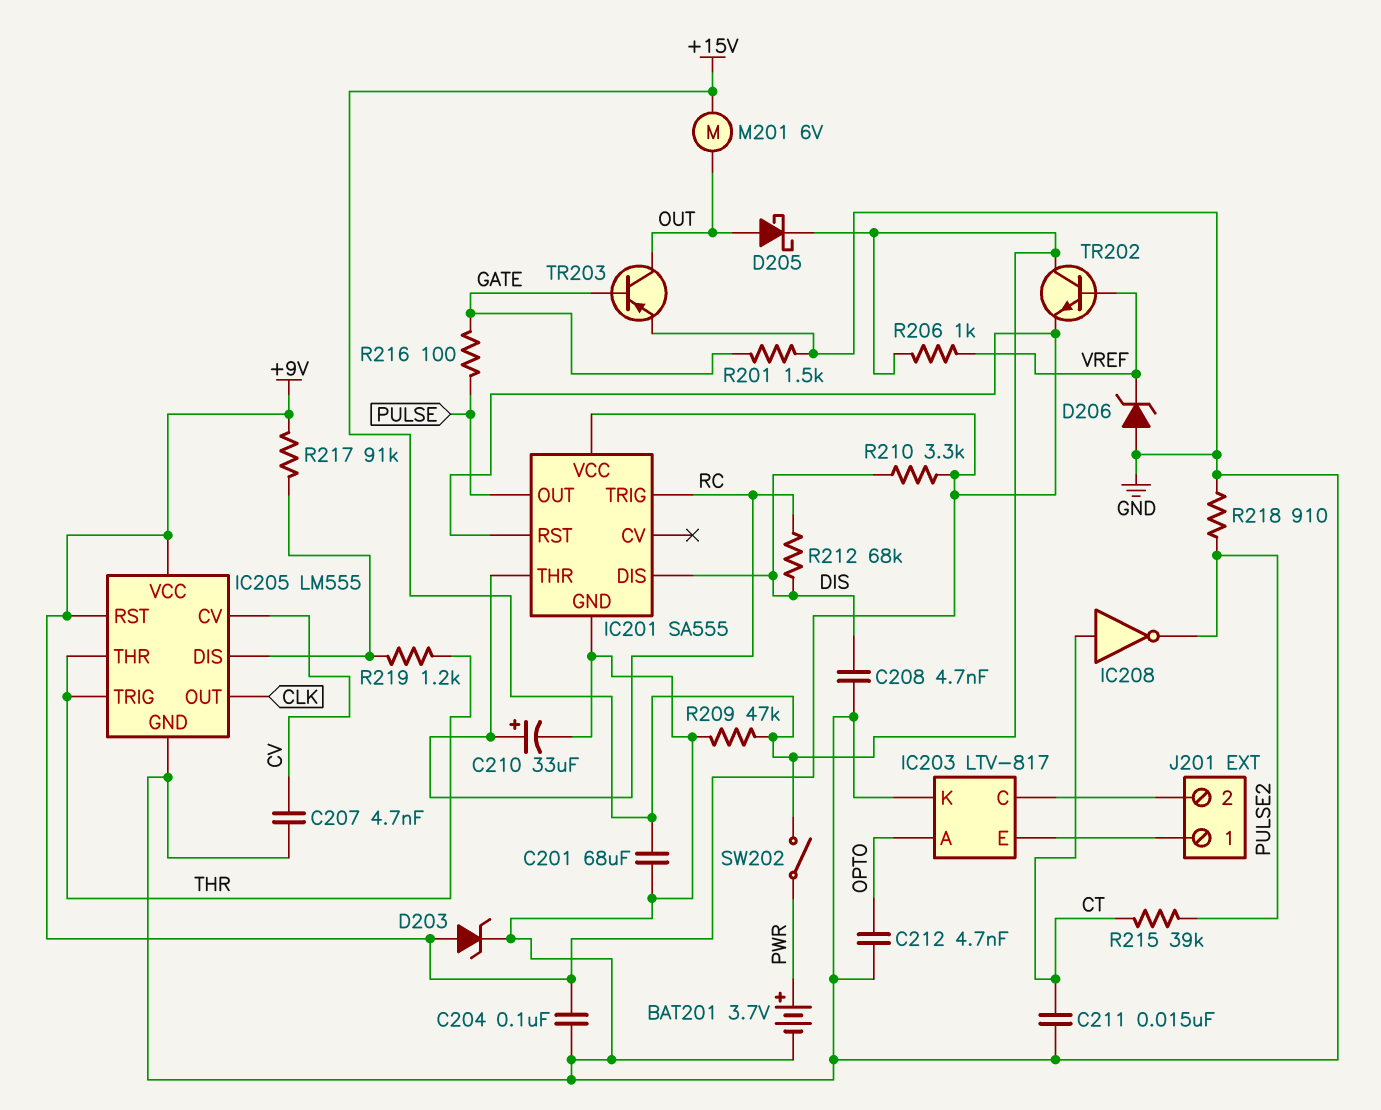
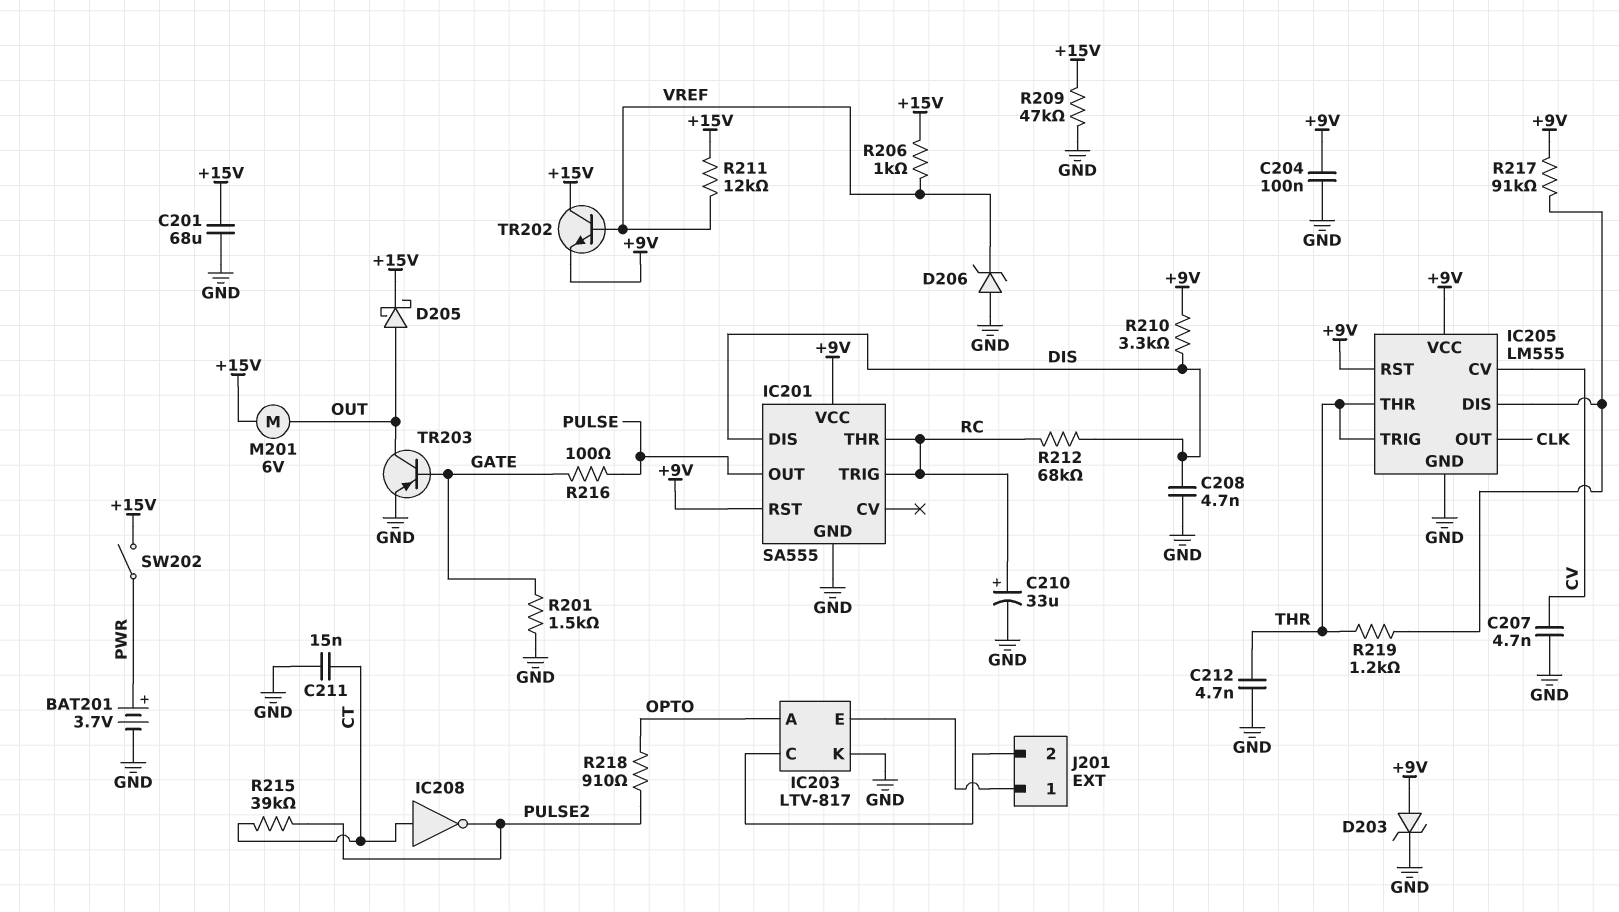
C212: 4.7nF (GND, OPTO) -> 4.7nF (GND, THR)
R211: none -> 12k (+15V, VREF)
R218: 910 (GND, PULSE2) -> 910 (OPTO, PULSE2)

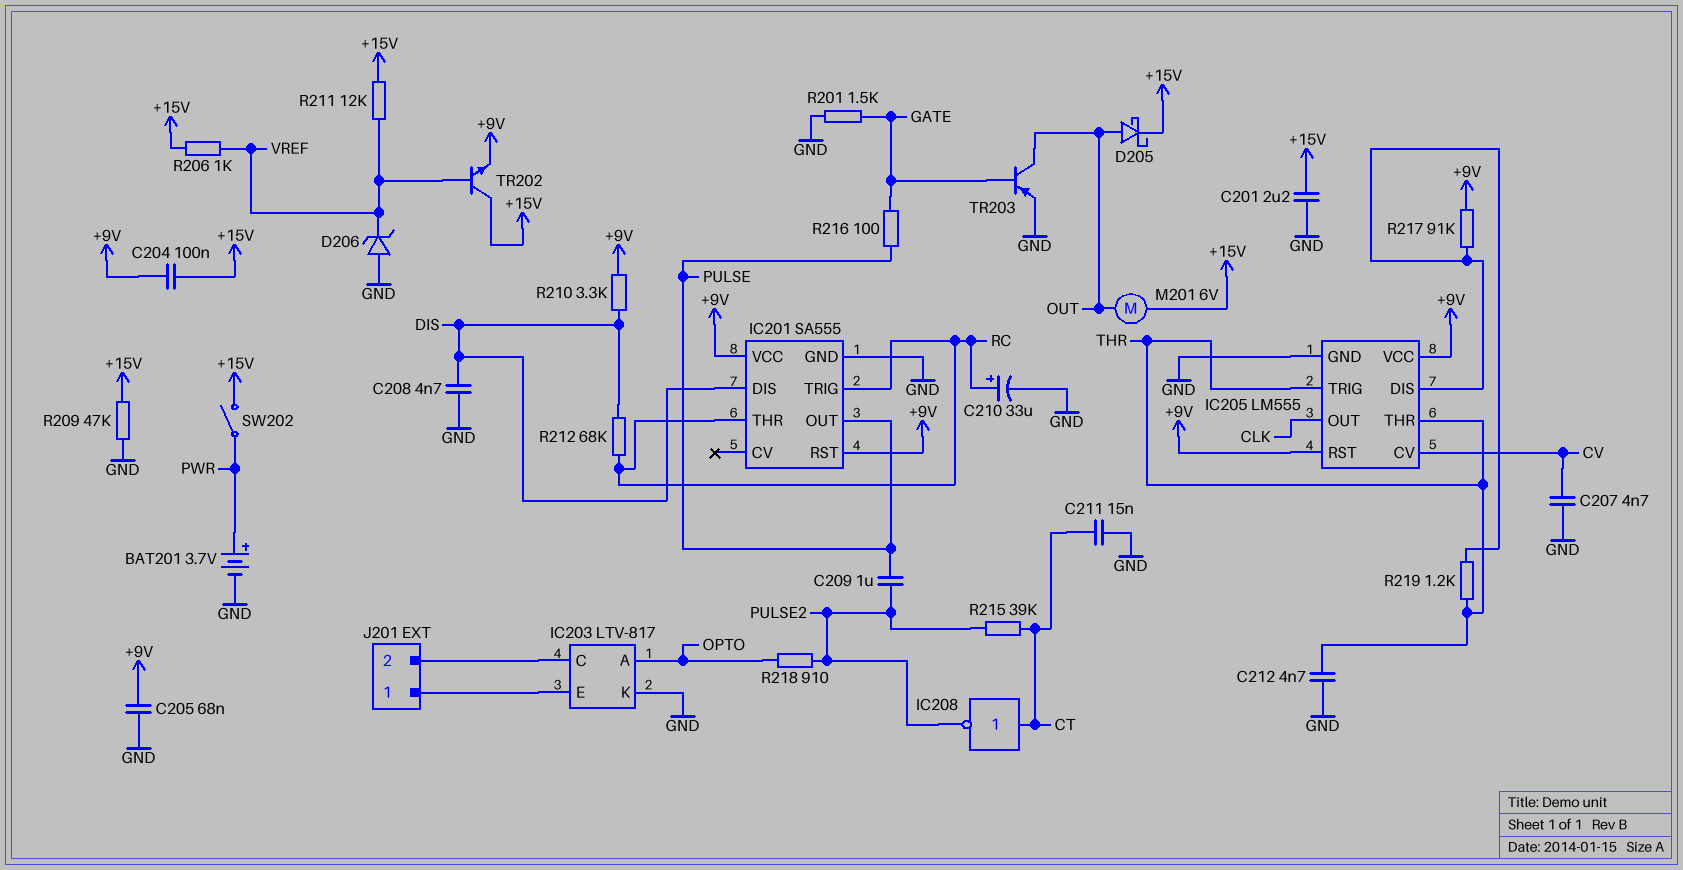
C201: 68uF (+15V, GND) -> 2.2uF (+15V, GND)
C204: 100nF (+9V, GND) -> 100nF (+9V, +15V)
C205: none -> 68nF (+9V, GND)
C209: none -> 1uF (PULSE, PULSE2)
D203: zener (A +9V, K GND) -> none

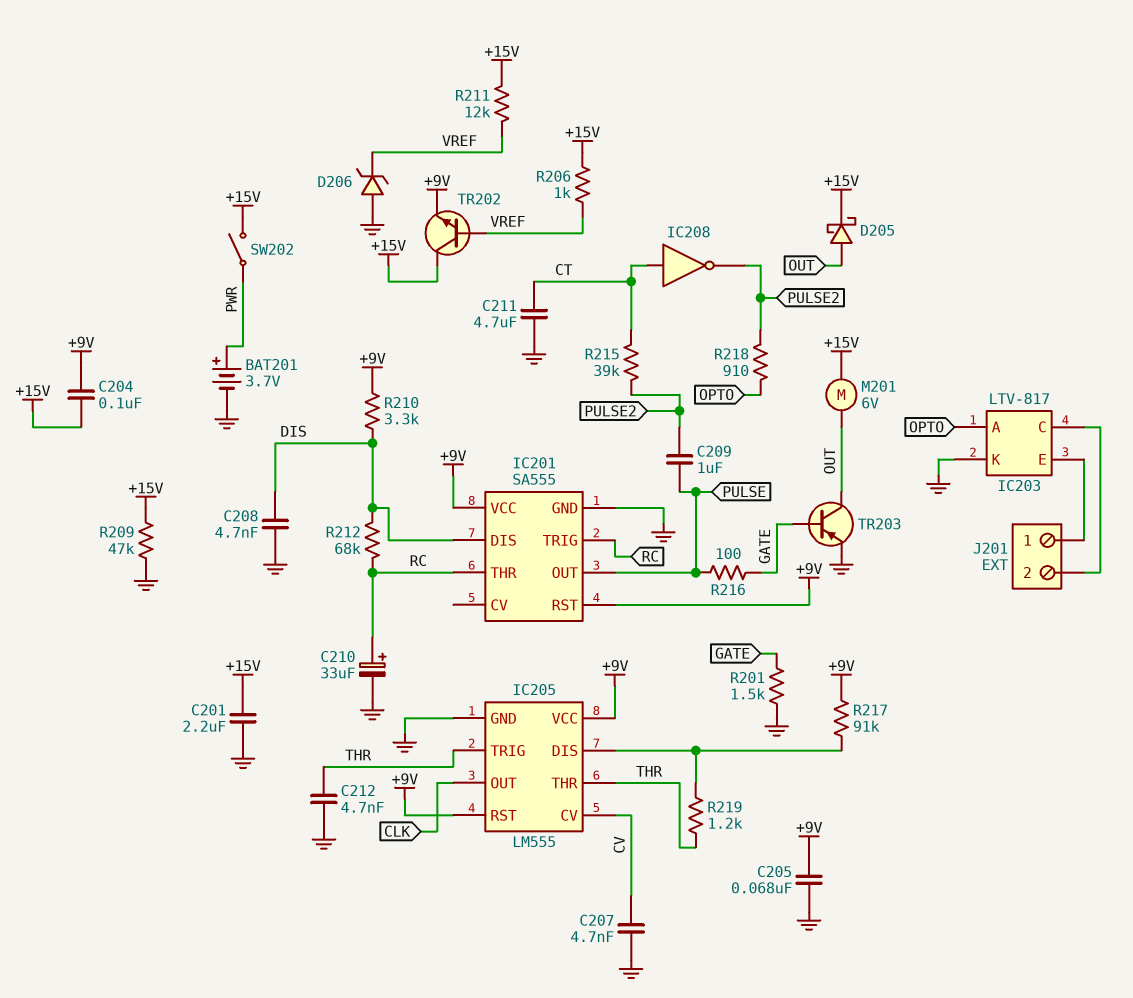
C211: 15nF (CT, GND) -> 4.7uF (CT, GND)

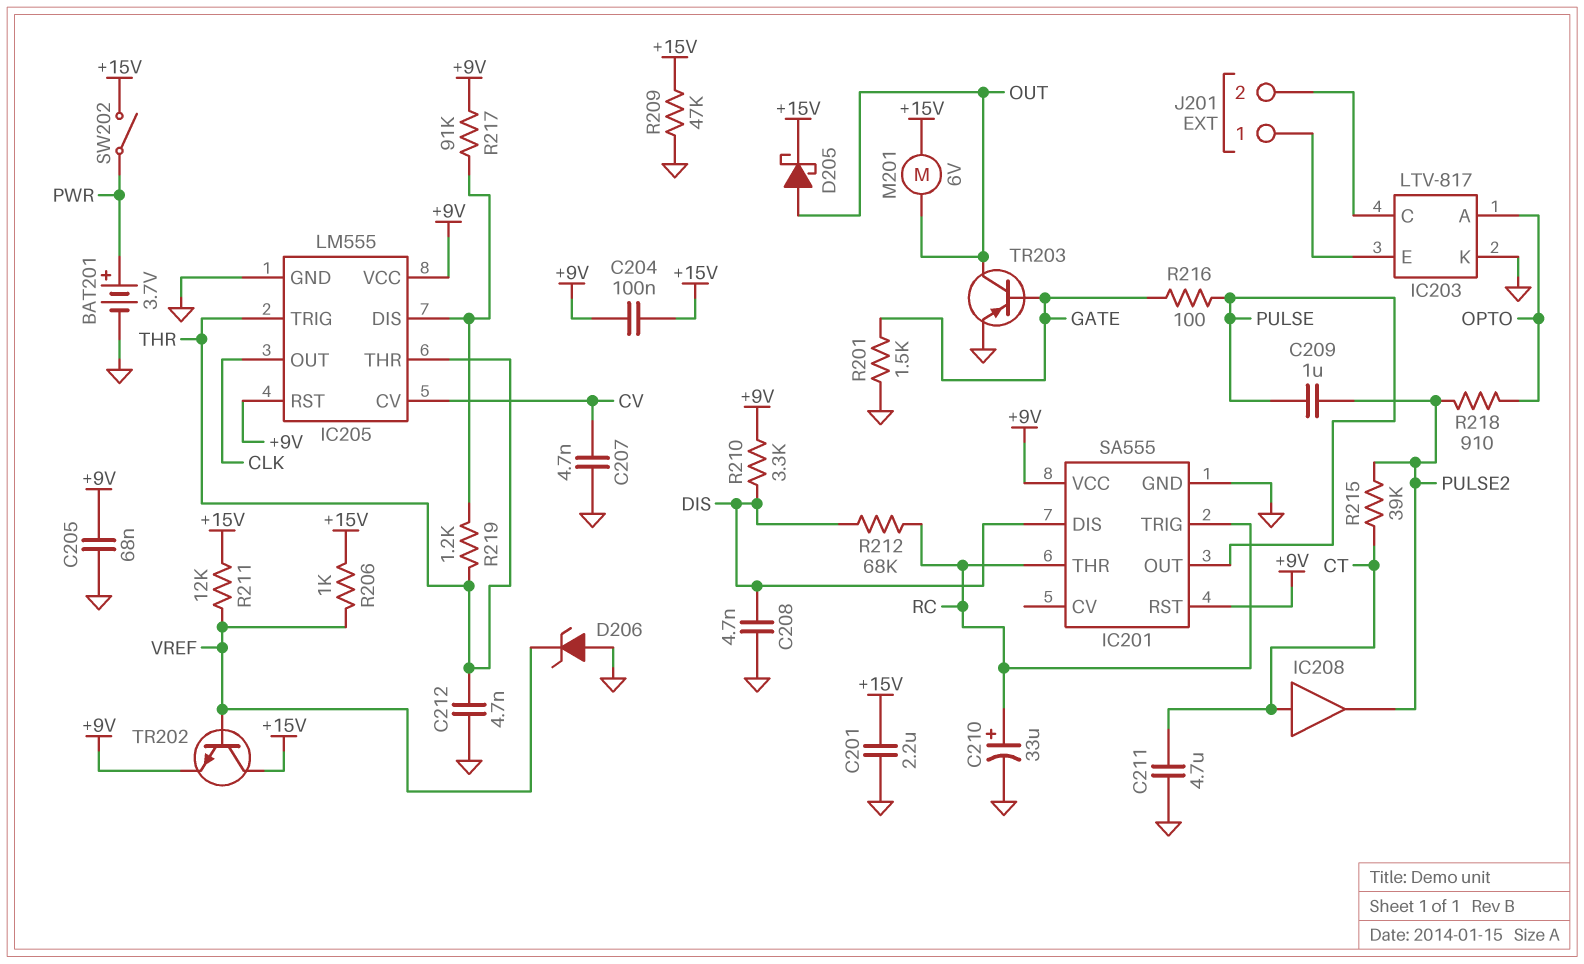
IC208: NOT (in CT, out PULSE2) -> buffer (in CT, out PULSE2)

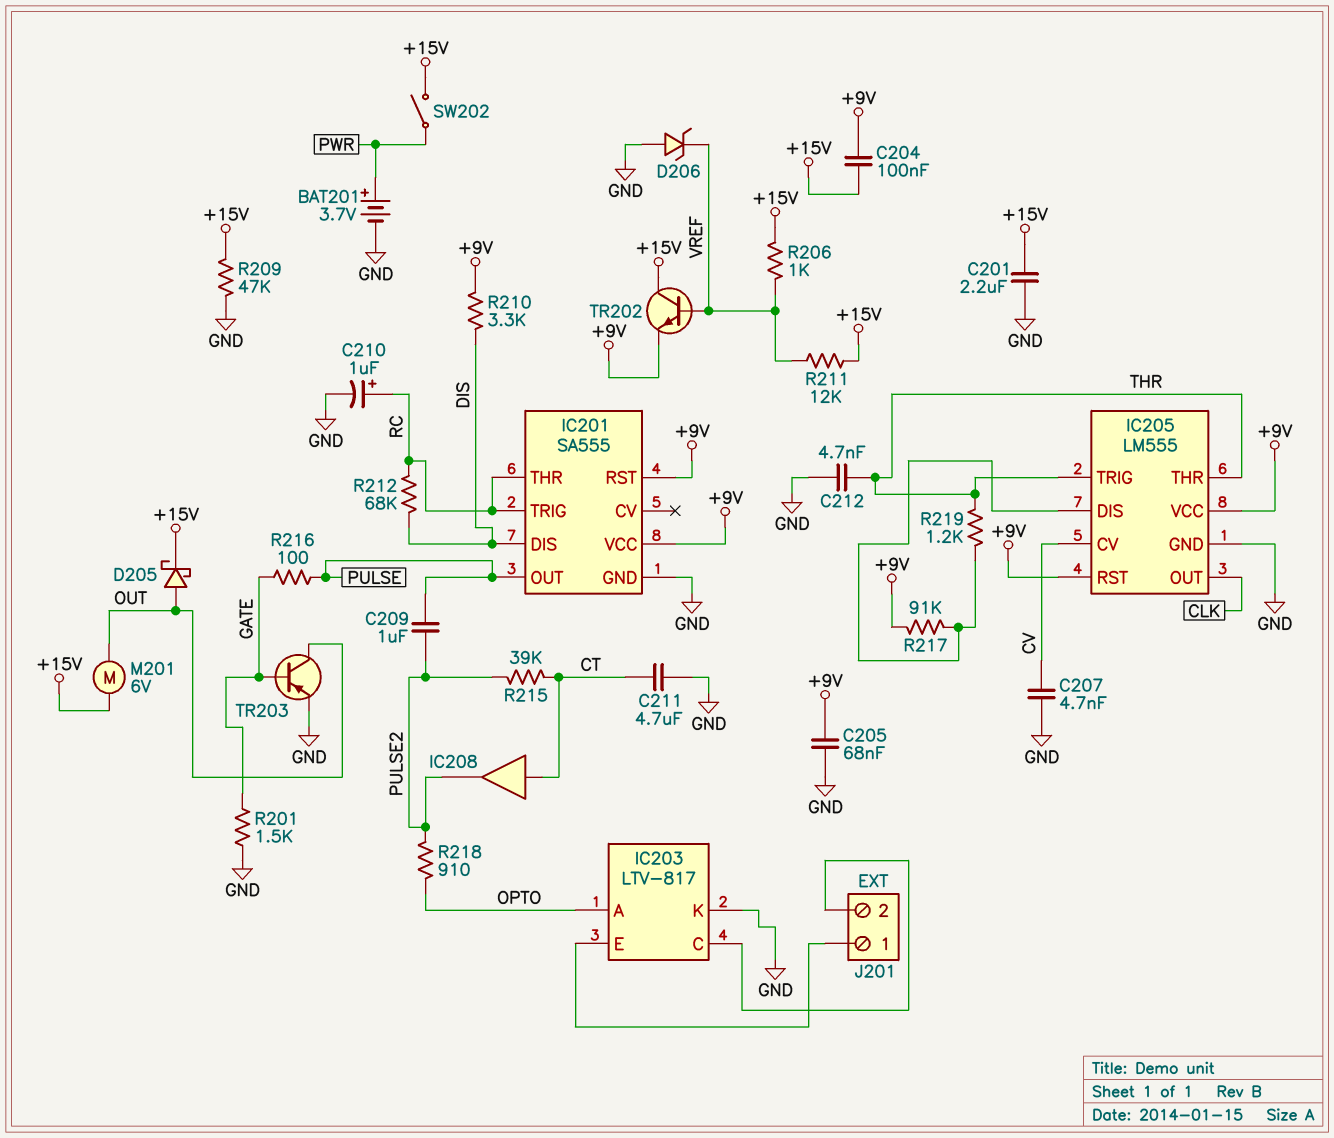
C208: 4.7nF (DIS, GND) -> none
C210: 33uF (plus RC, minus GND) -> 1uF (plus RC, minus GND)

